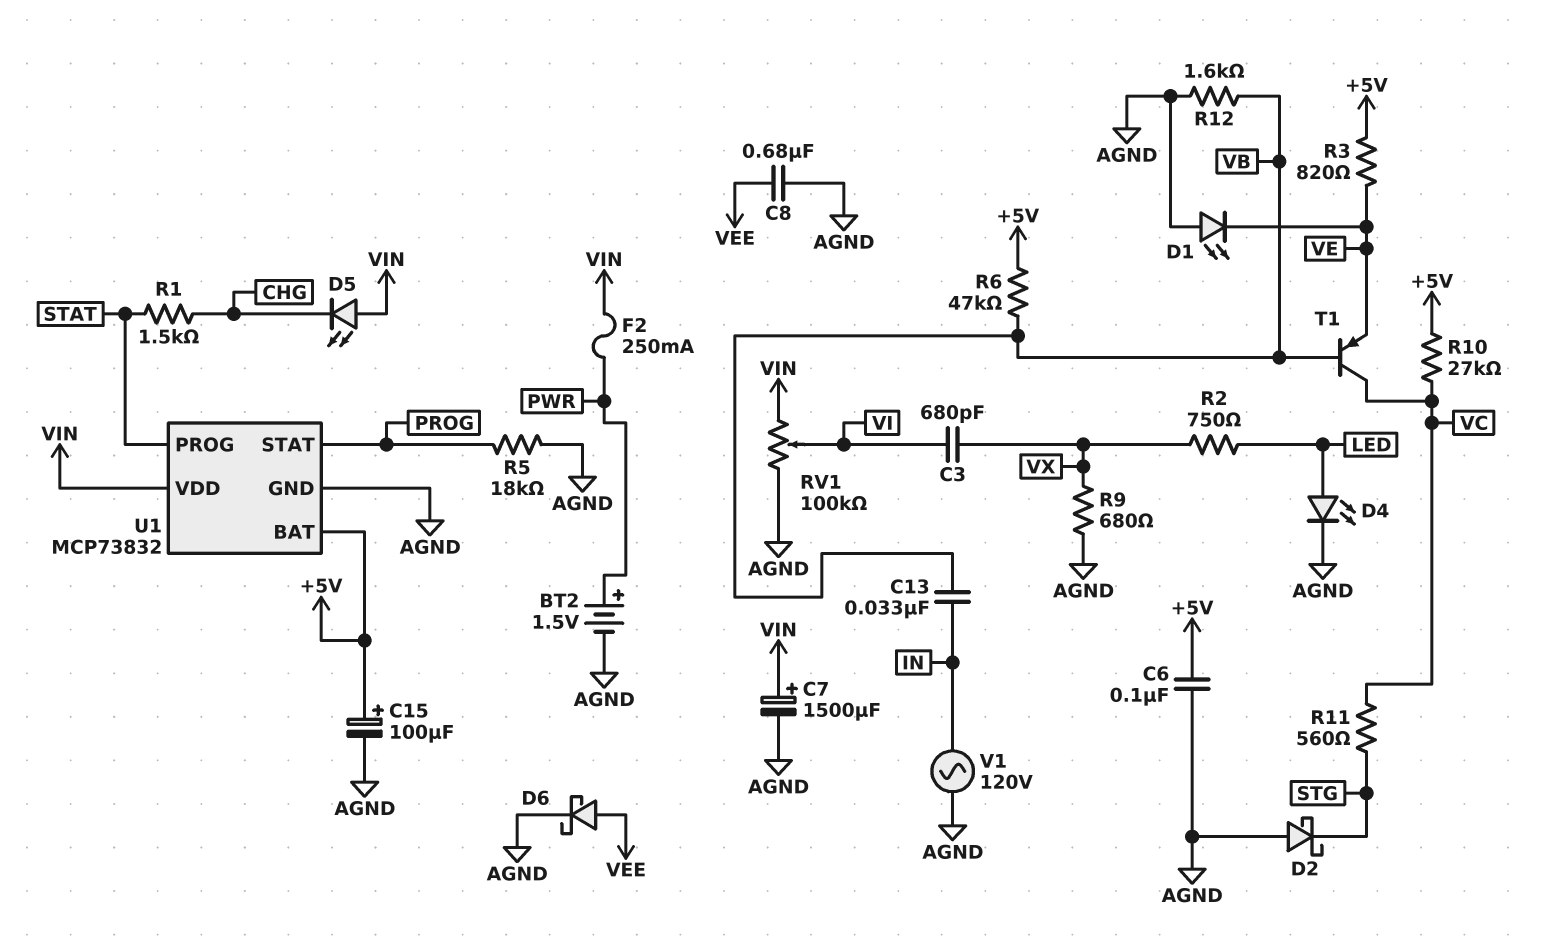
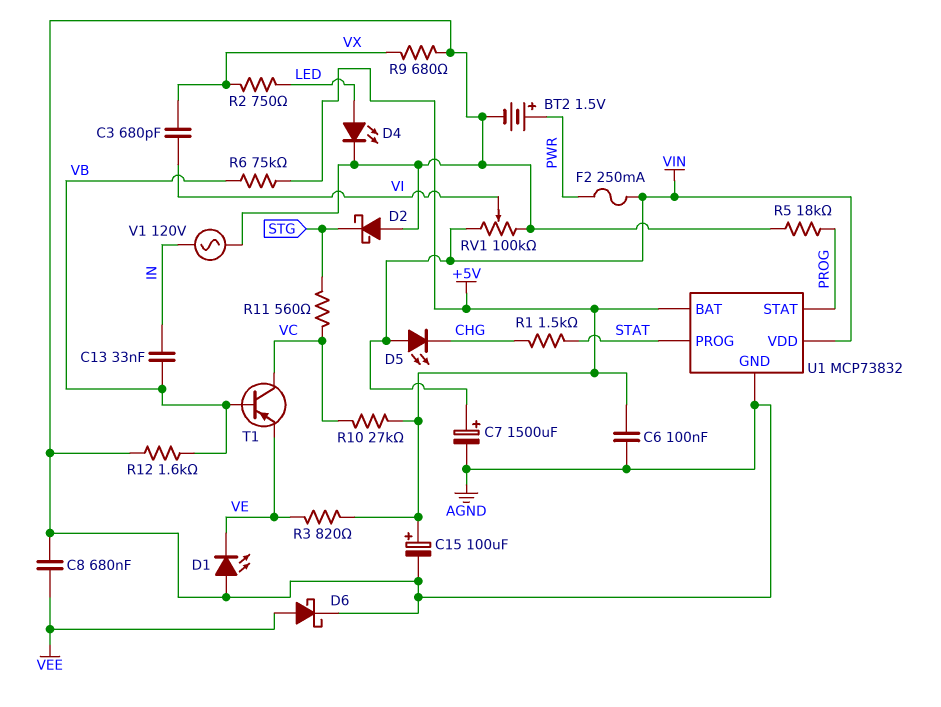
R6: 47k (+5V, VB) -> 75k (+5V, VB)

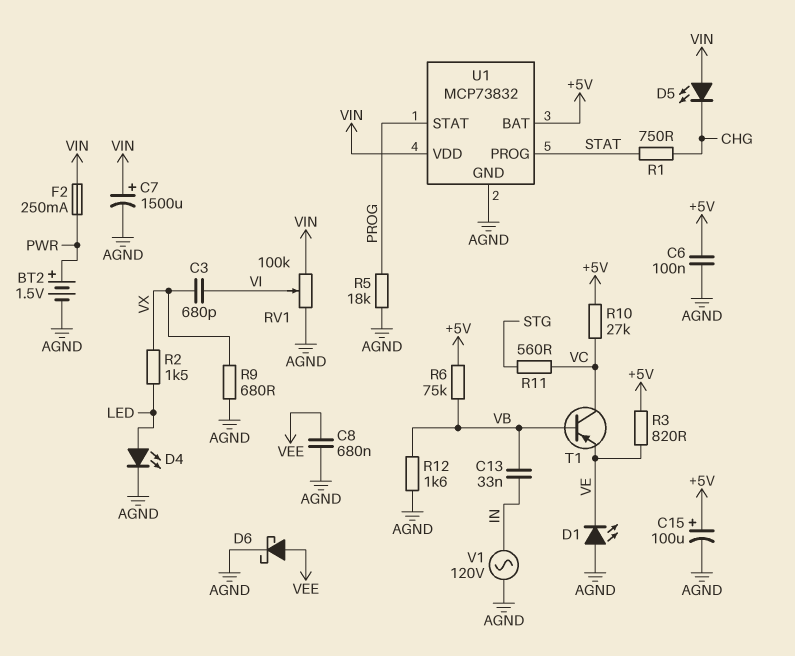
D2: schottky (A AGND, K STG) -> none
R1: 1.5k (CHG, STAT) -> 750 (CHG, STAT)
R2: 750 (LED, VX) -> 1.5k (LED, VX)

